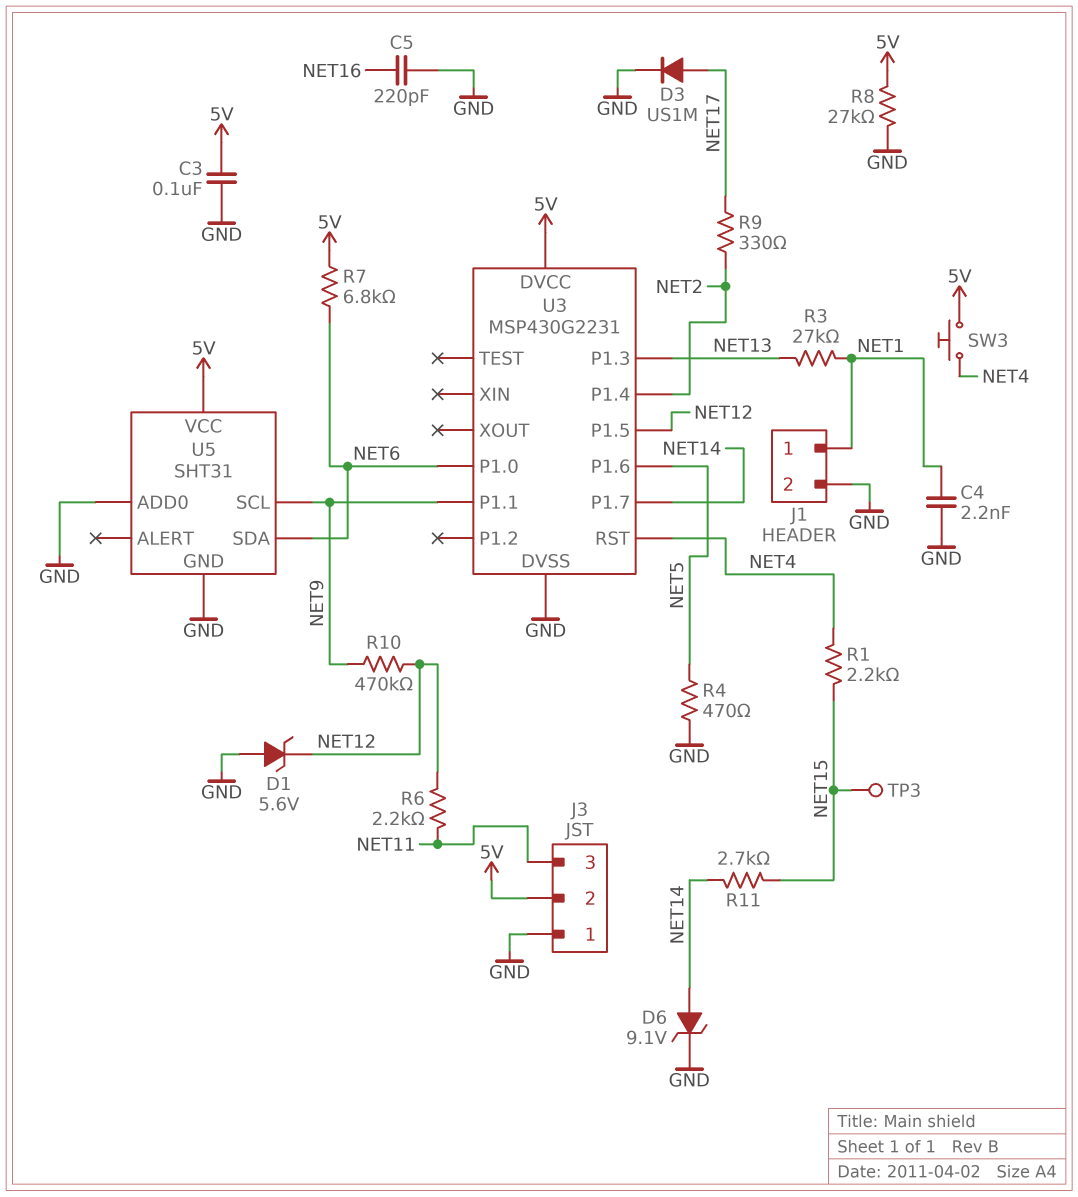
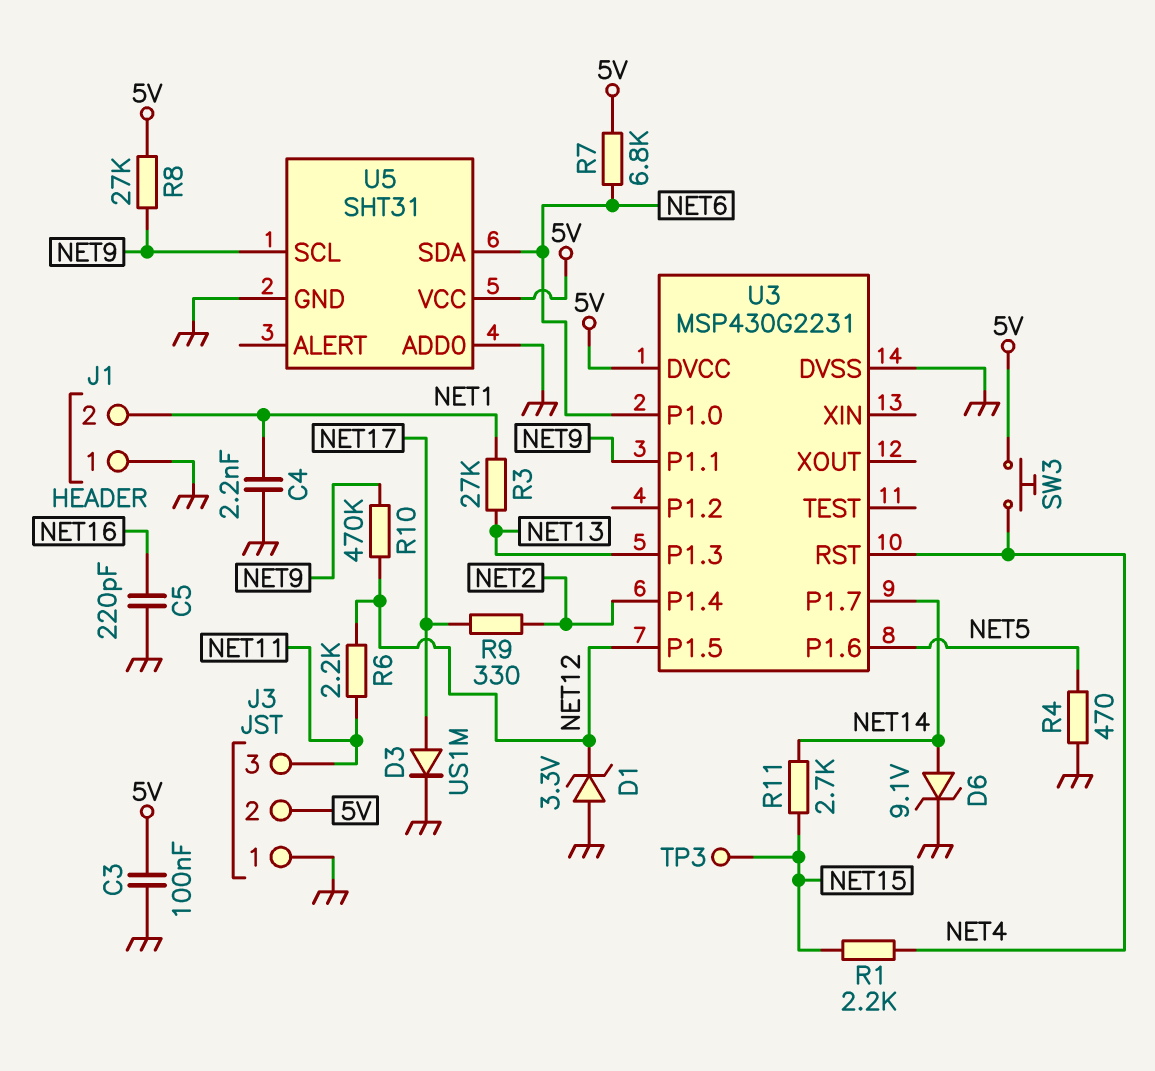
D1: zener 5.6V (A GND, K NET12) -> zener 3.3V (A GND, K NET12)
J1 pin 1: NET1 -> GND
J1 pin 2: GND -> NET1
R8: 27k (5V, GND) -> 27k (5V, NET9)

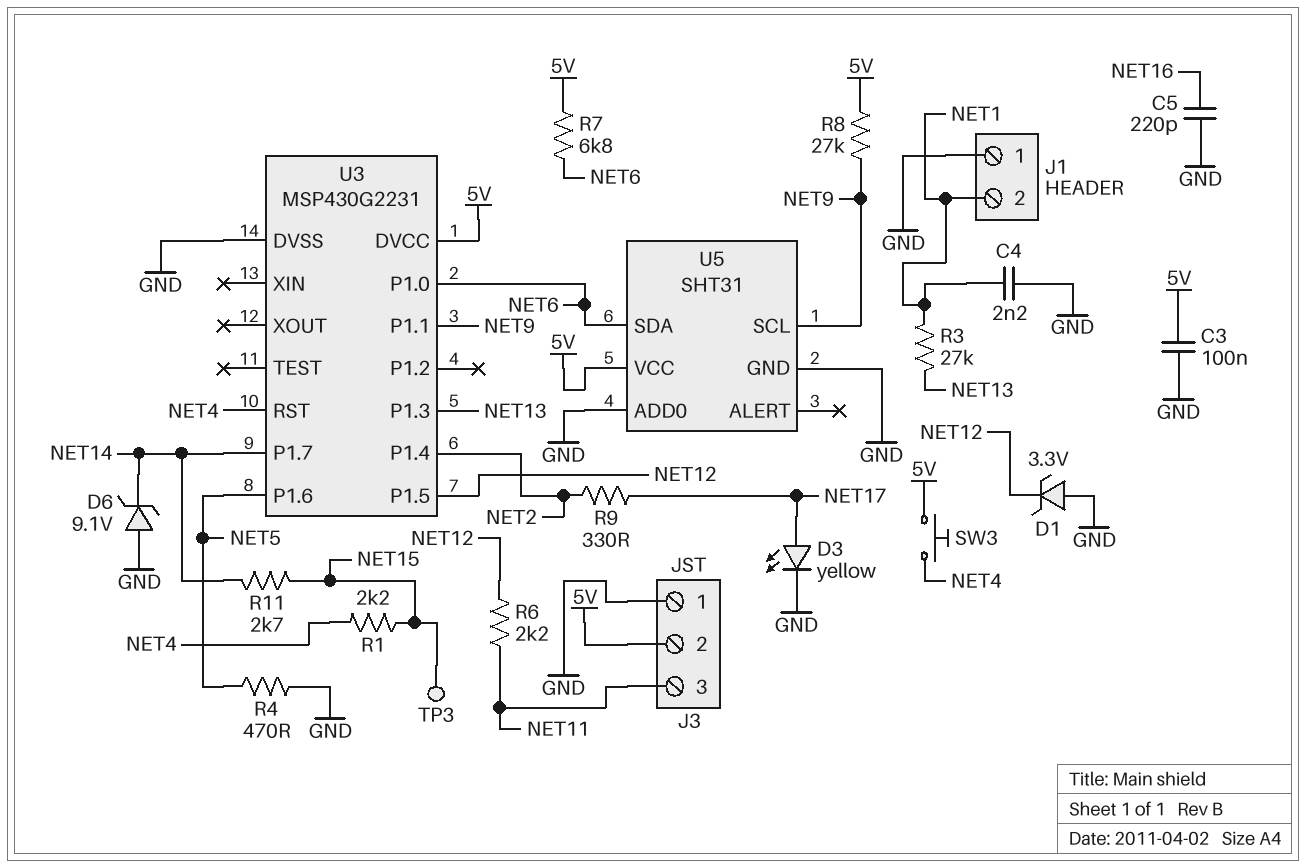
D3: diode US1M (A NET17, K GND) -> LED yellow (A NET17, K GND)
D6: zener 9.1V (A NET14, K GND) -> zener 9.1V (A GND, K NET14)
R10: 470k (NET9, NET12) -> none

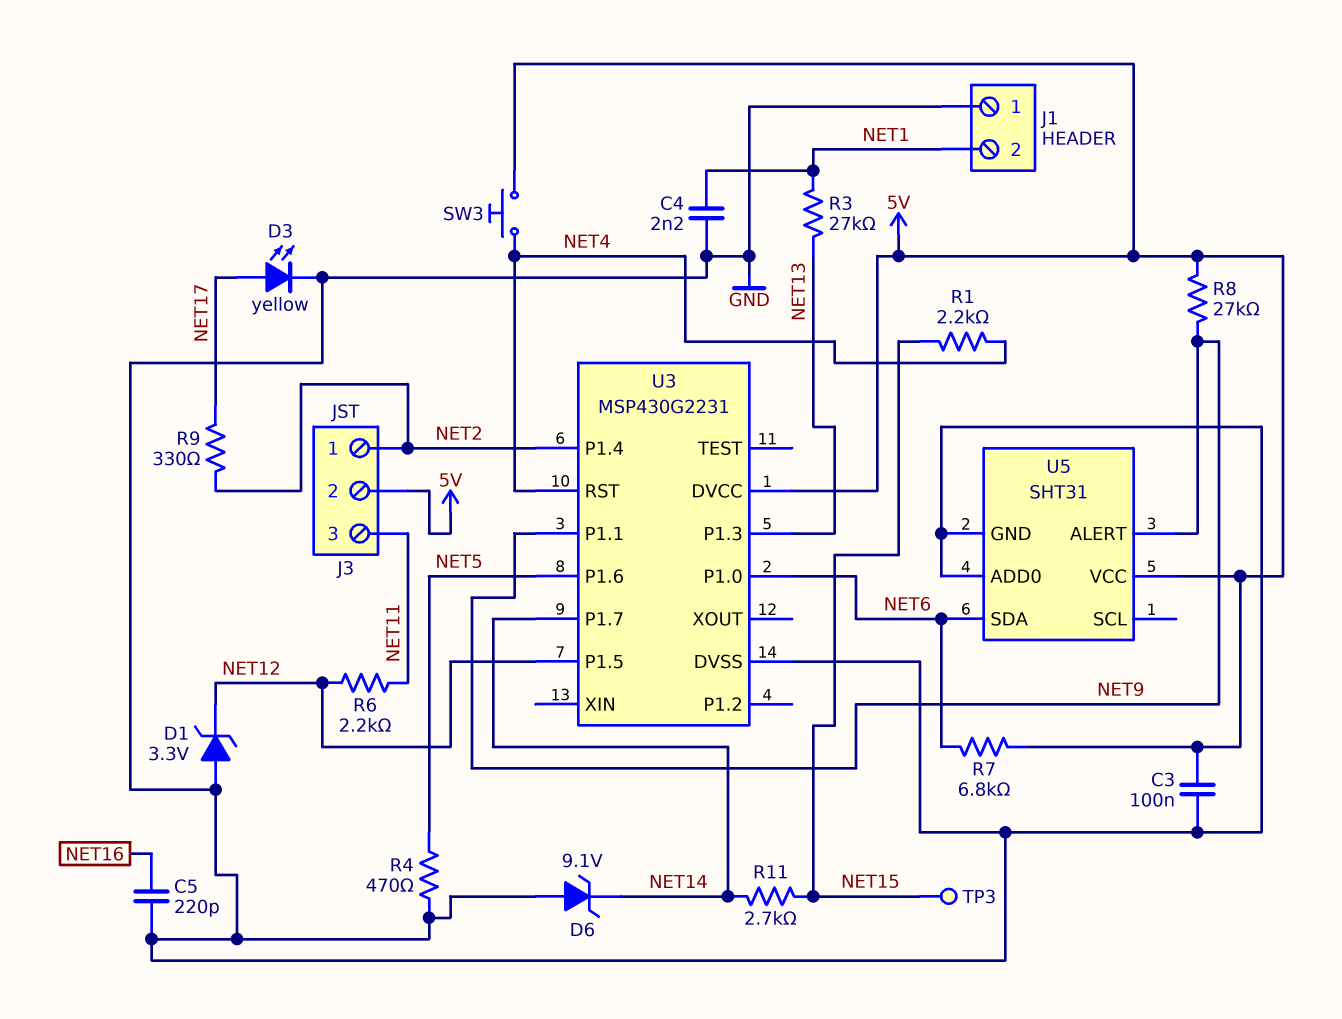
J3 pin 1: GND -> NET2
U5 pin ALERT: none -> NET9
U5 pin SCL: NET9 -> none

